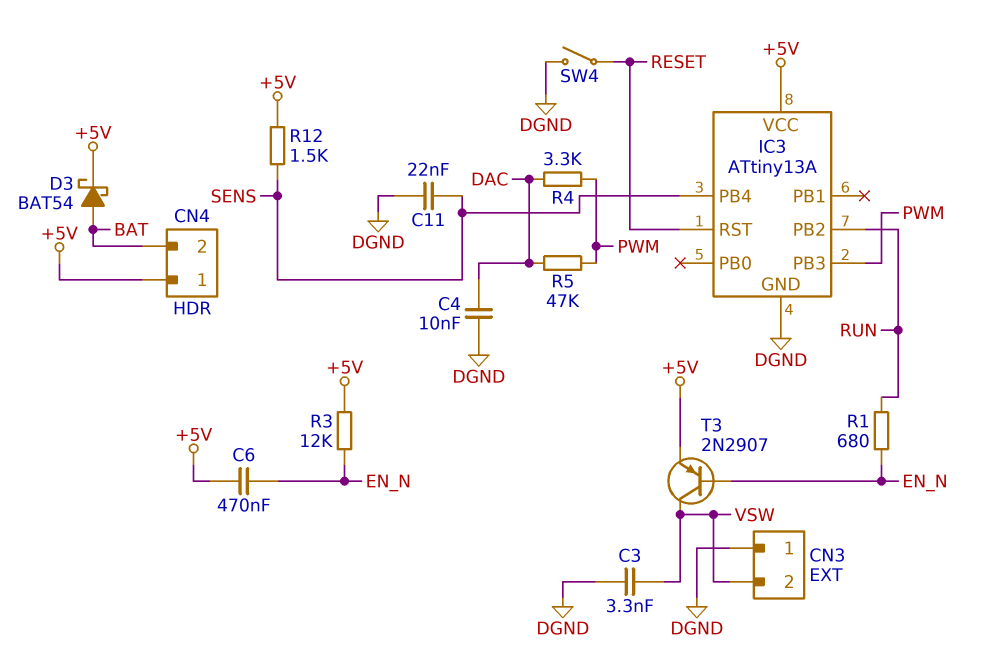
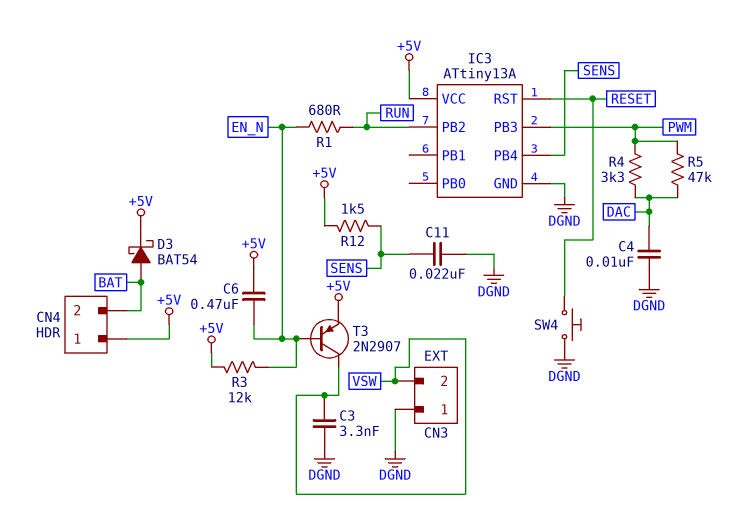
SW4: switch (DGND, RESET) -> button (DGND, RESET)

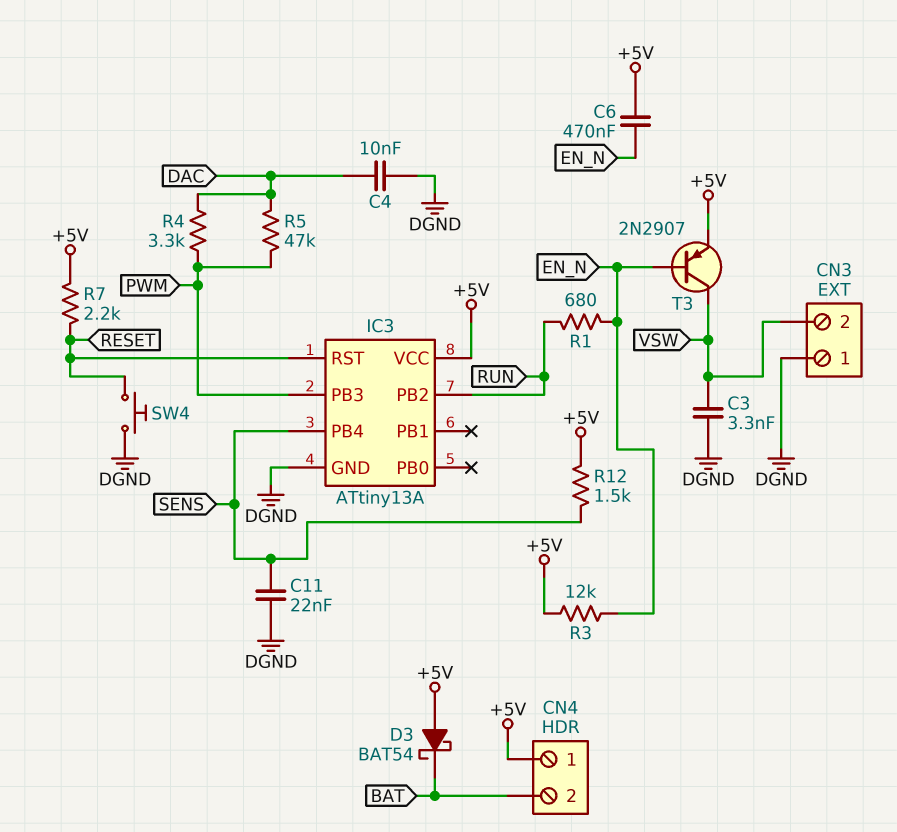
D3: schottky BAT54 (A BAT, K +5V) -> schottky BAT54 (A +5V, K BAT)
R7: none -> 2.2k (+5V, RESET)

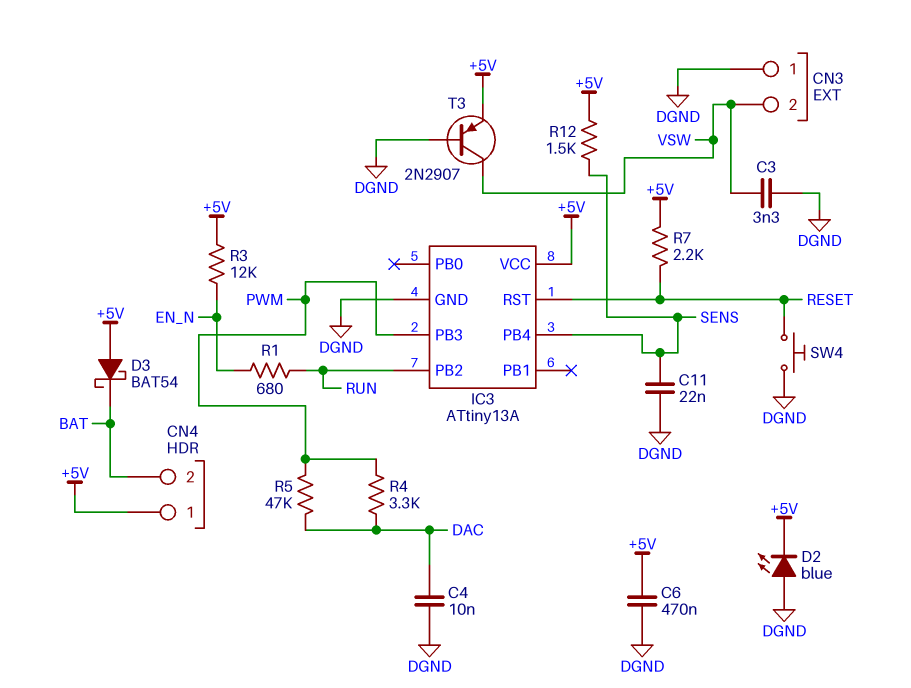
C6: 470nF (+5V, EN_N) -> 470nF (+5V, DGND)
D2: none -> LED blue (A DGND, K +5V)
T3: PNP 2N2907 (B EN_N, C VSW, E +5V) -> PNP 2N2907 (B DGND, C VSW, E +5V)

